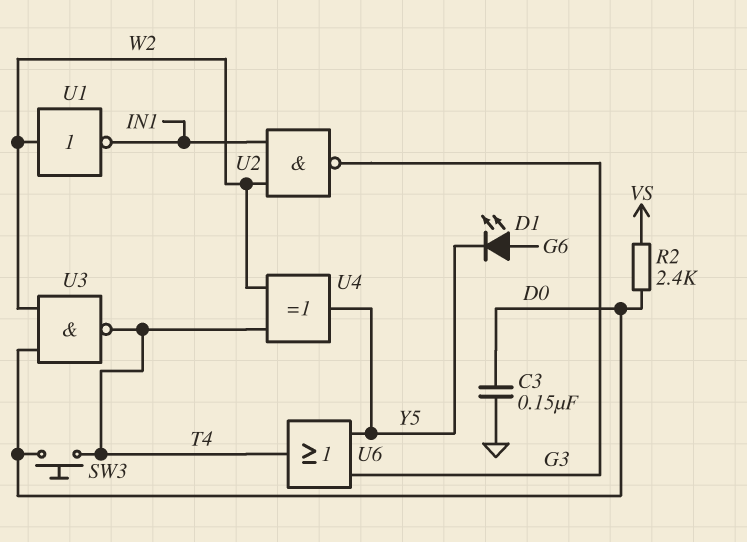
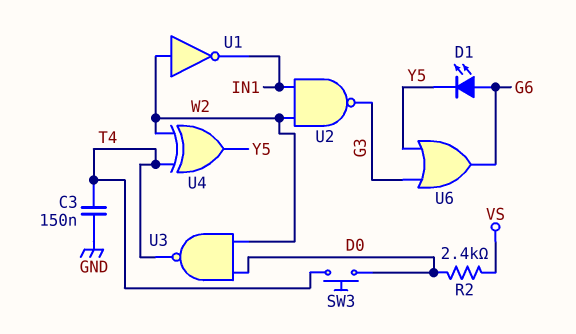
C3: 150nF (D0, GND) -> 150nF (GND, T4)
U6: OR (in G3, in Y5, out T4) -> OR (in G3, in Y5, out G6)

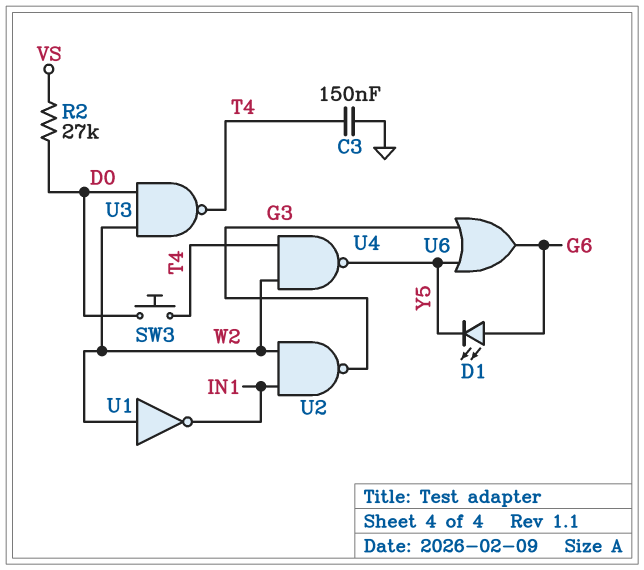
R2: 2.4k (D0, VS) -> 27k (D0, VS)
U4: XOR (in T4, in W2, out Y5) -> NAND (in T4, in W2, out Y5)

